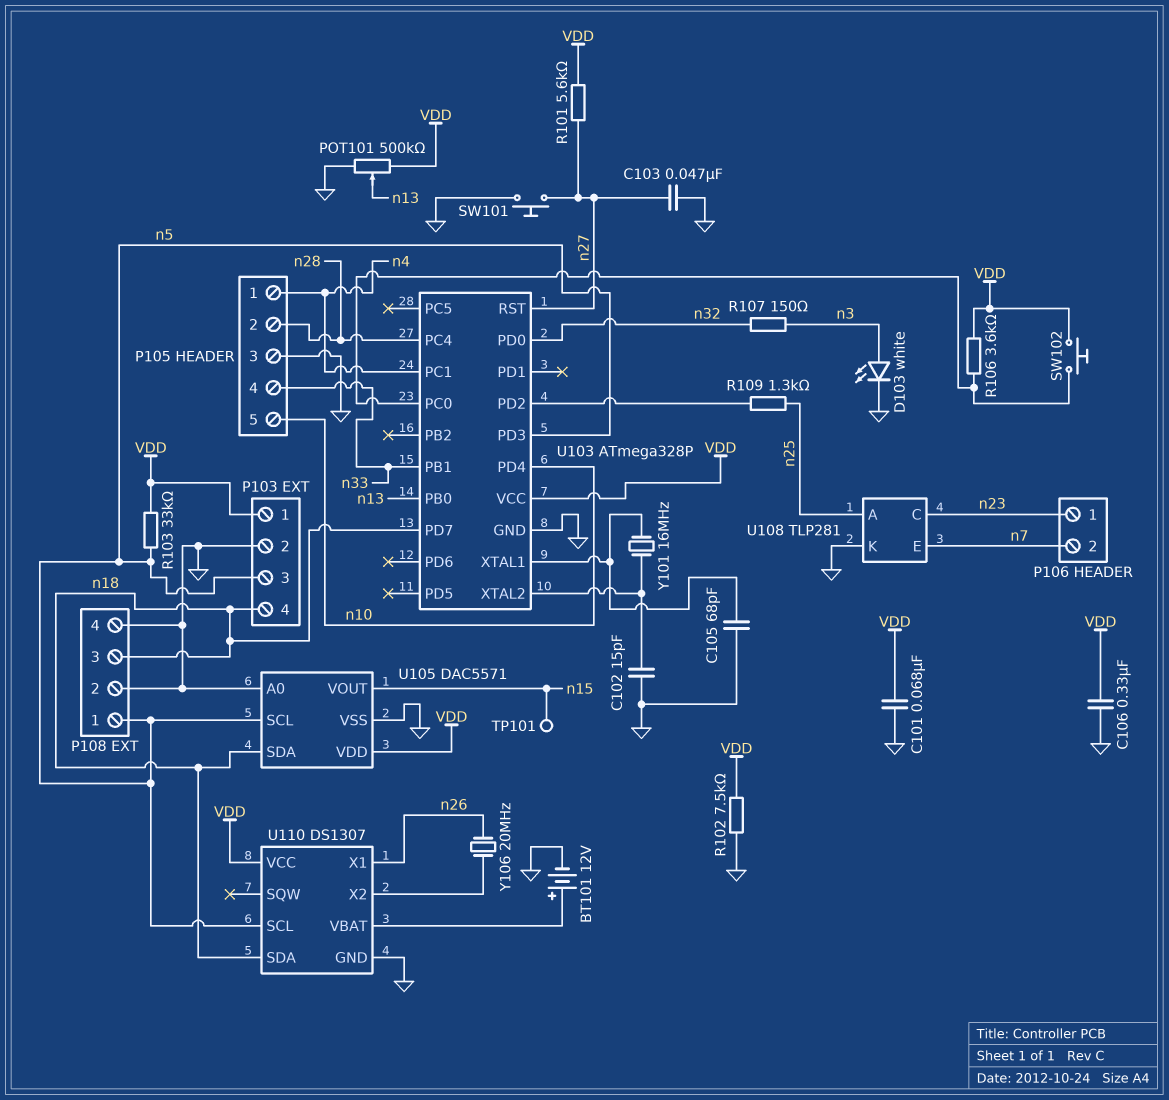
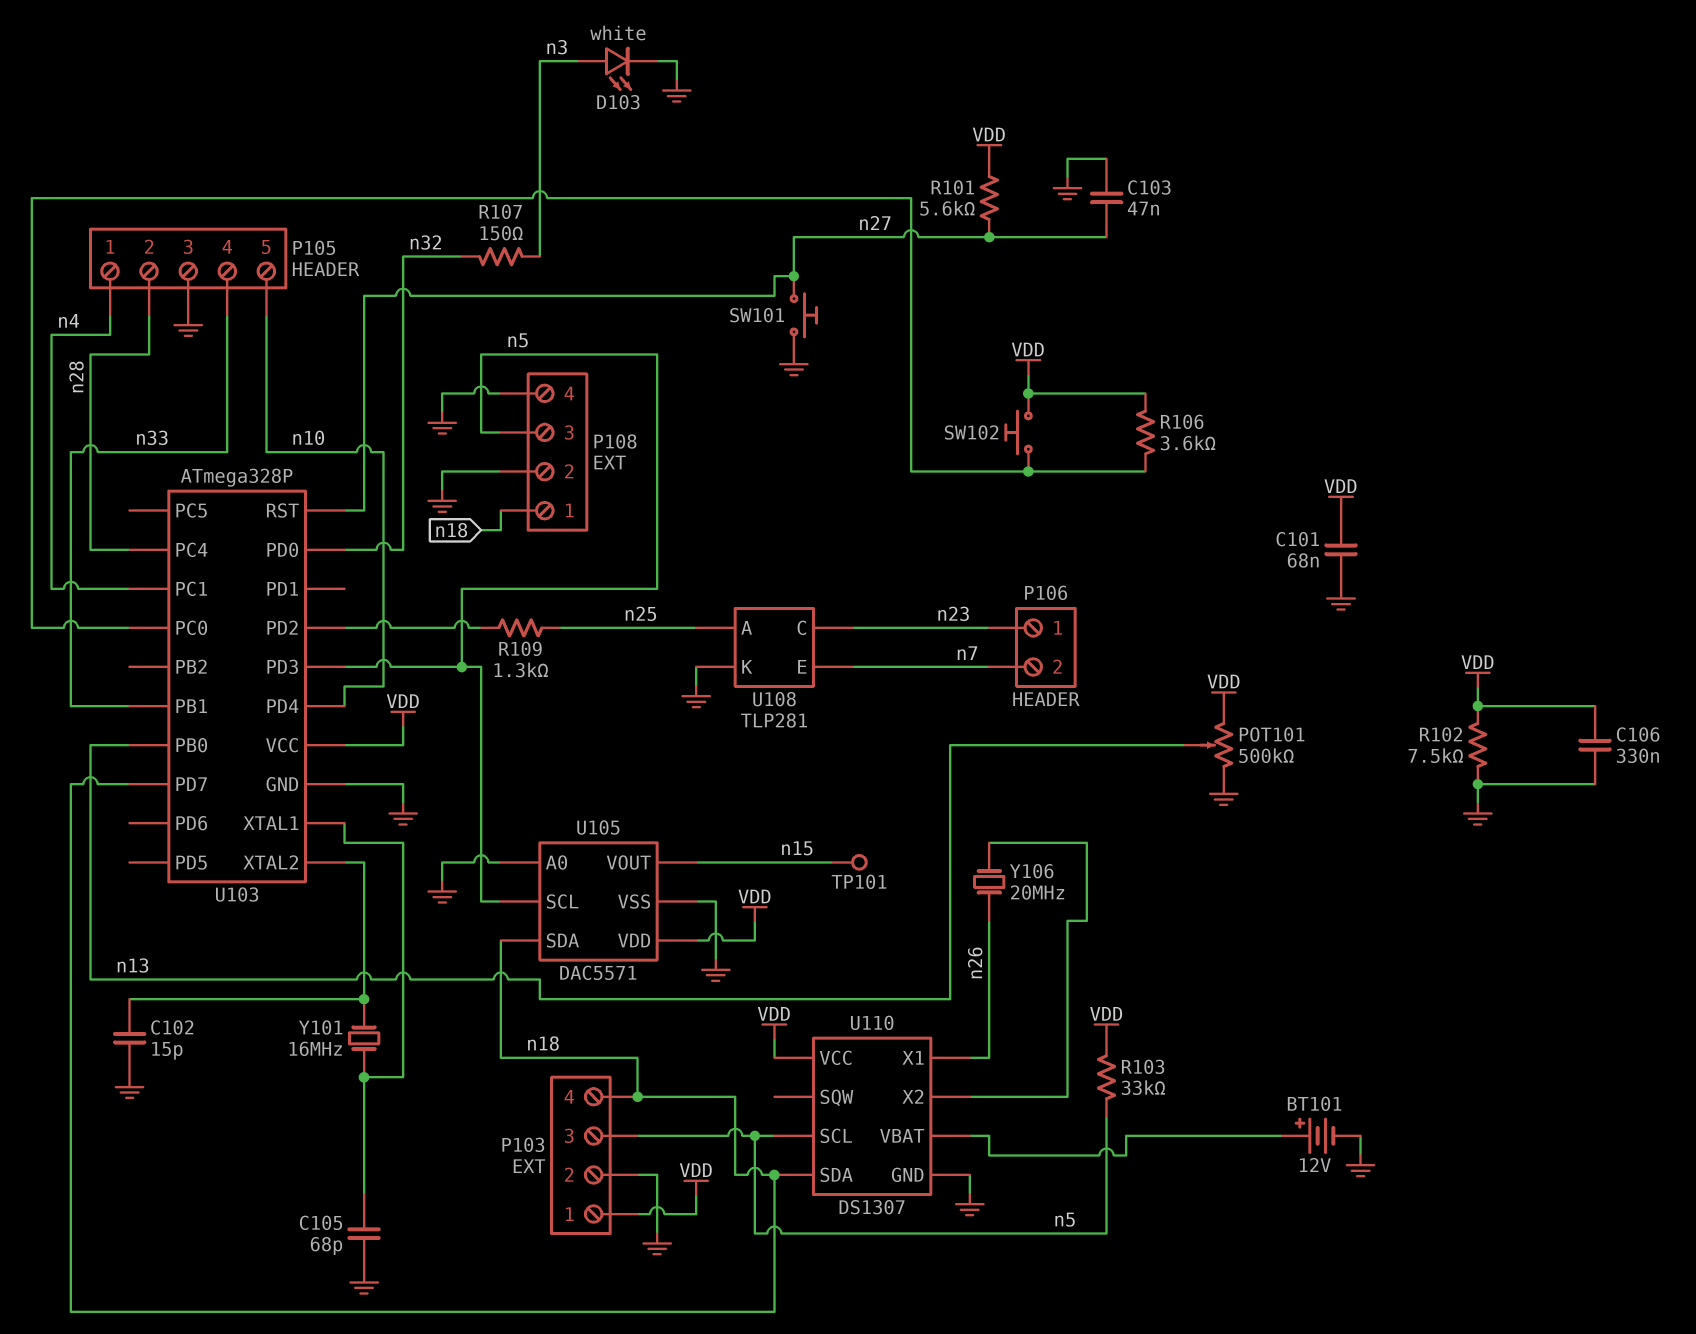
P108 pin 1: n5 -> n18
P108 pin 3: n18 -> n5

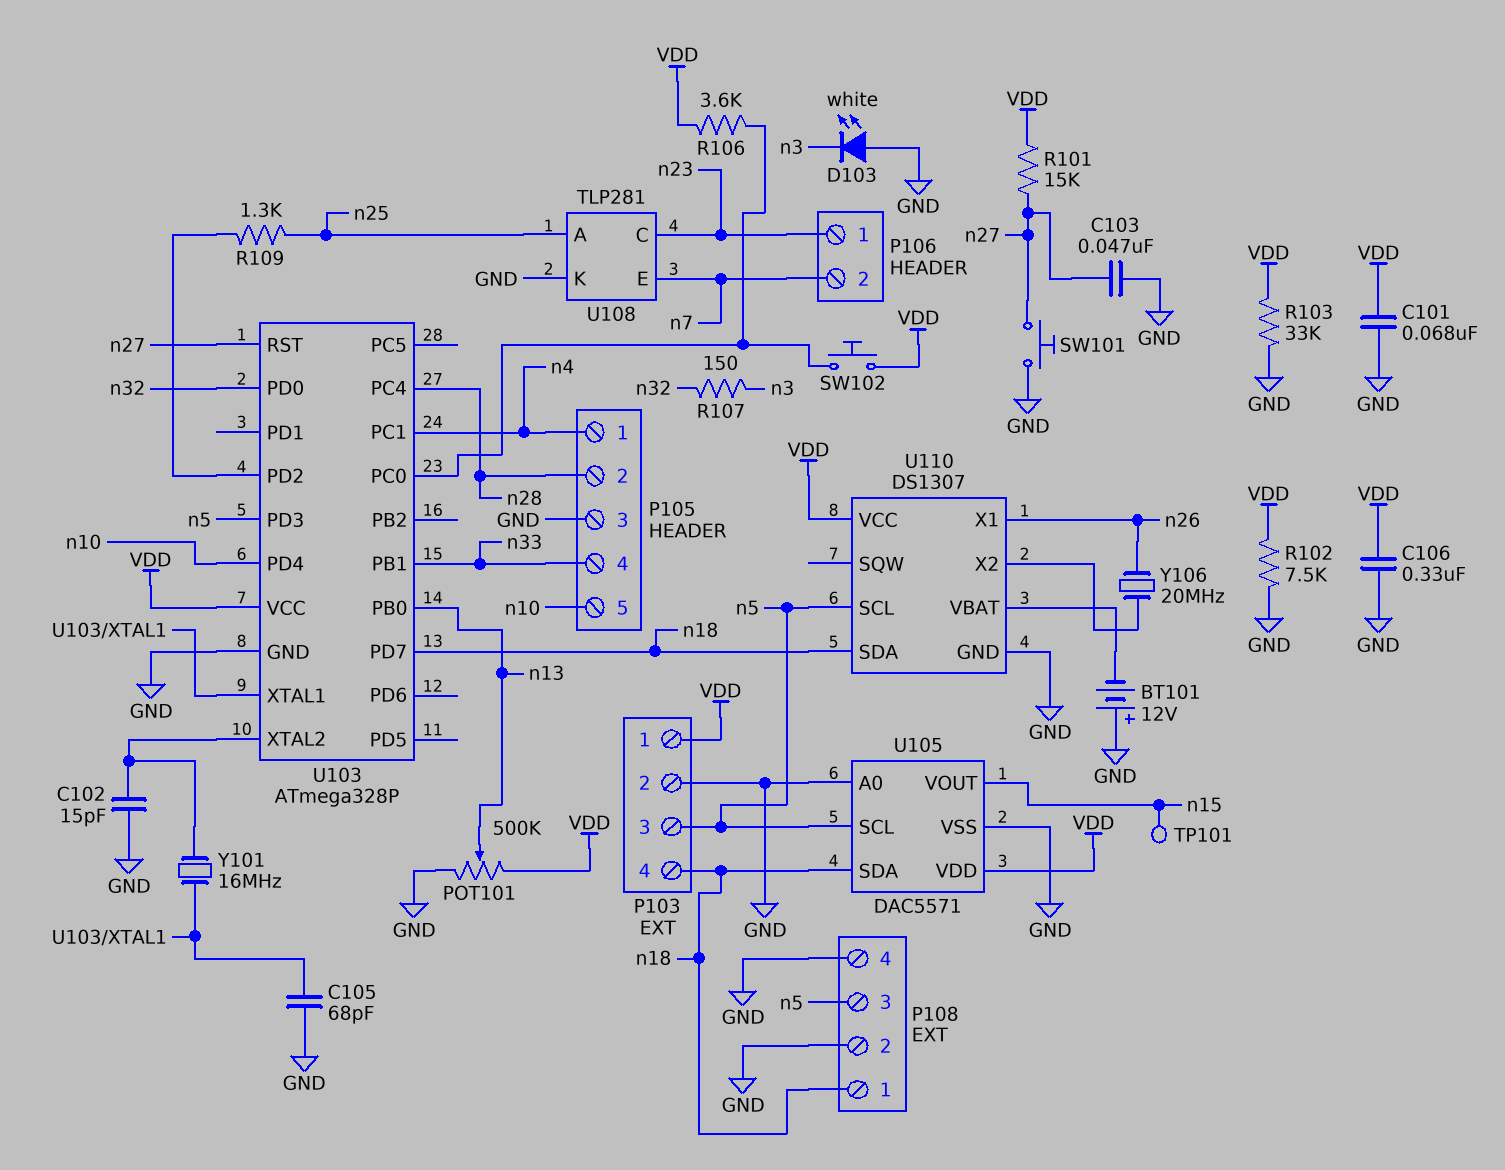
BT101: 12V (plus U110/VBAT, minus GND) -> 12V (plus GND, minus U110/VBAT)
D103: LED white (A n3, K GND) -> LED white (A GND, K n3)
R101: 5.6k (VDD, n27) -> 15k (VDD, n27)
R103: 33k (VDD, n5) -> 33k (GND, VDD)

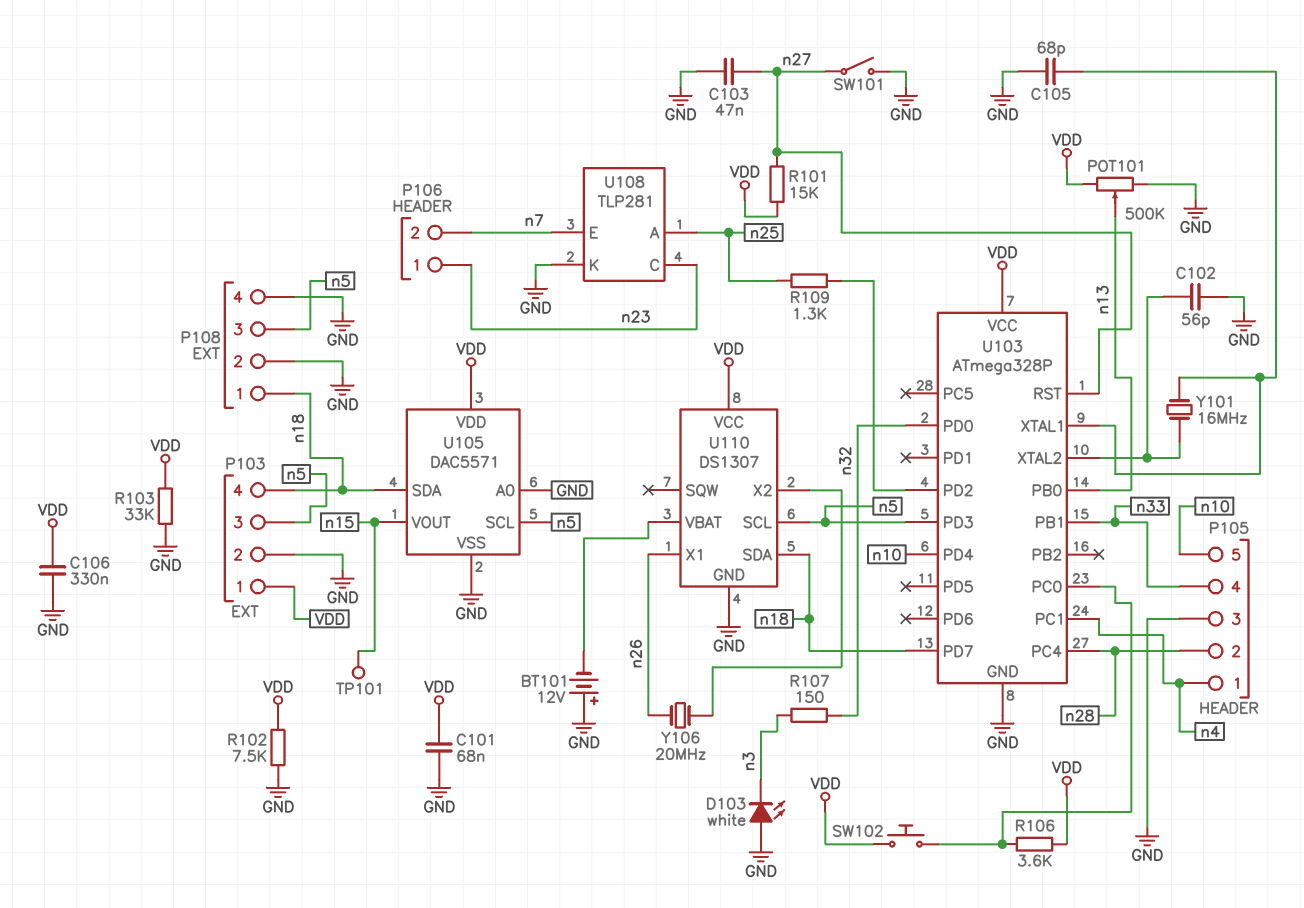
C102: 15pF (GND, U103/XTAL2) -> 56pF (GND, U103/XTAL2)
SW101: button (GND, n27) -> switch (GND, n27)

